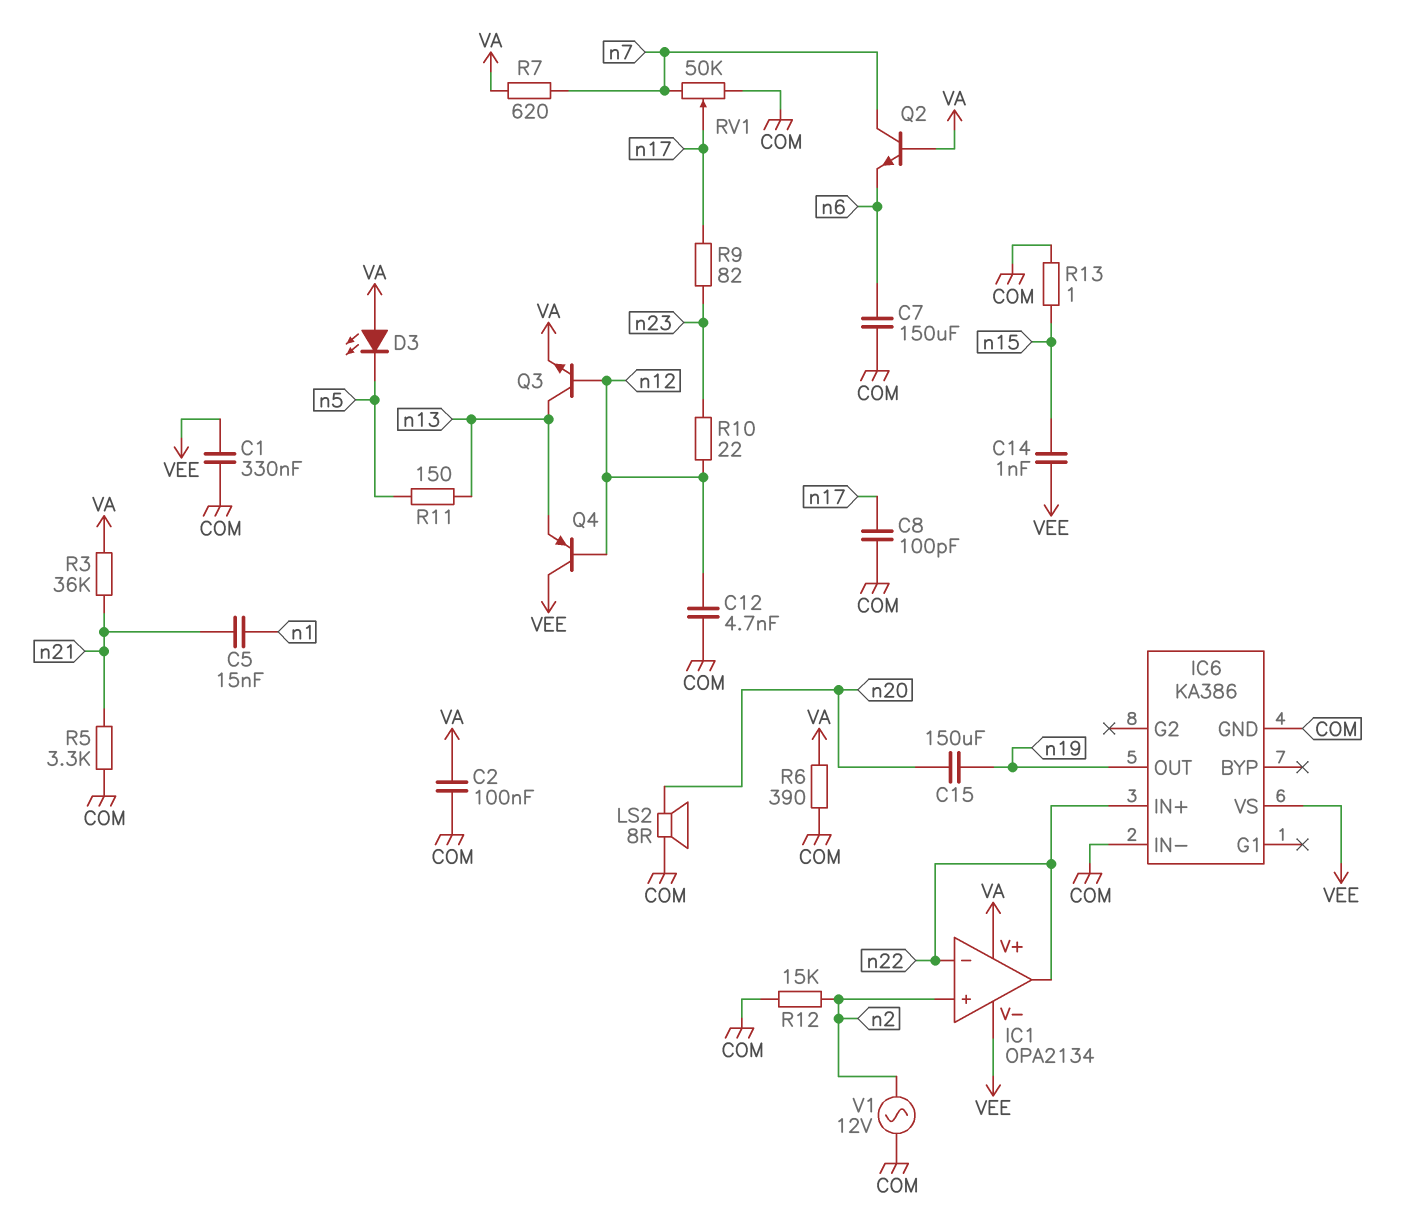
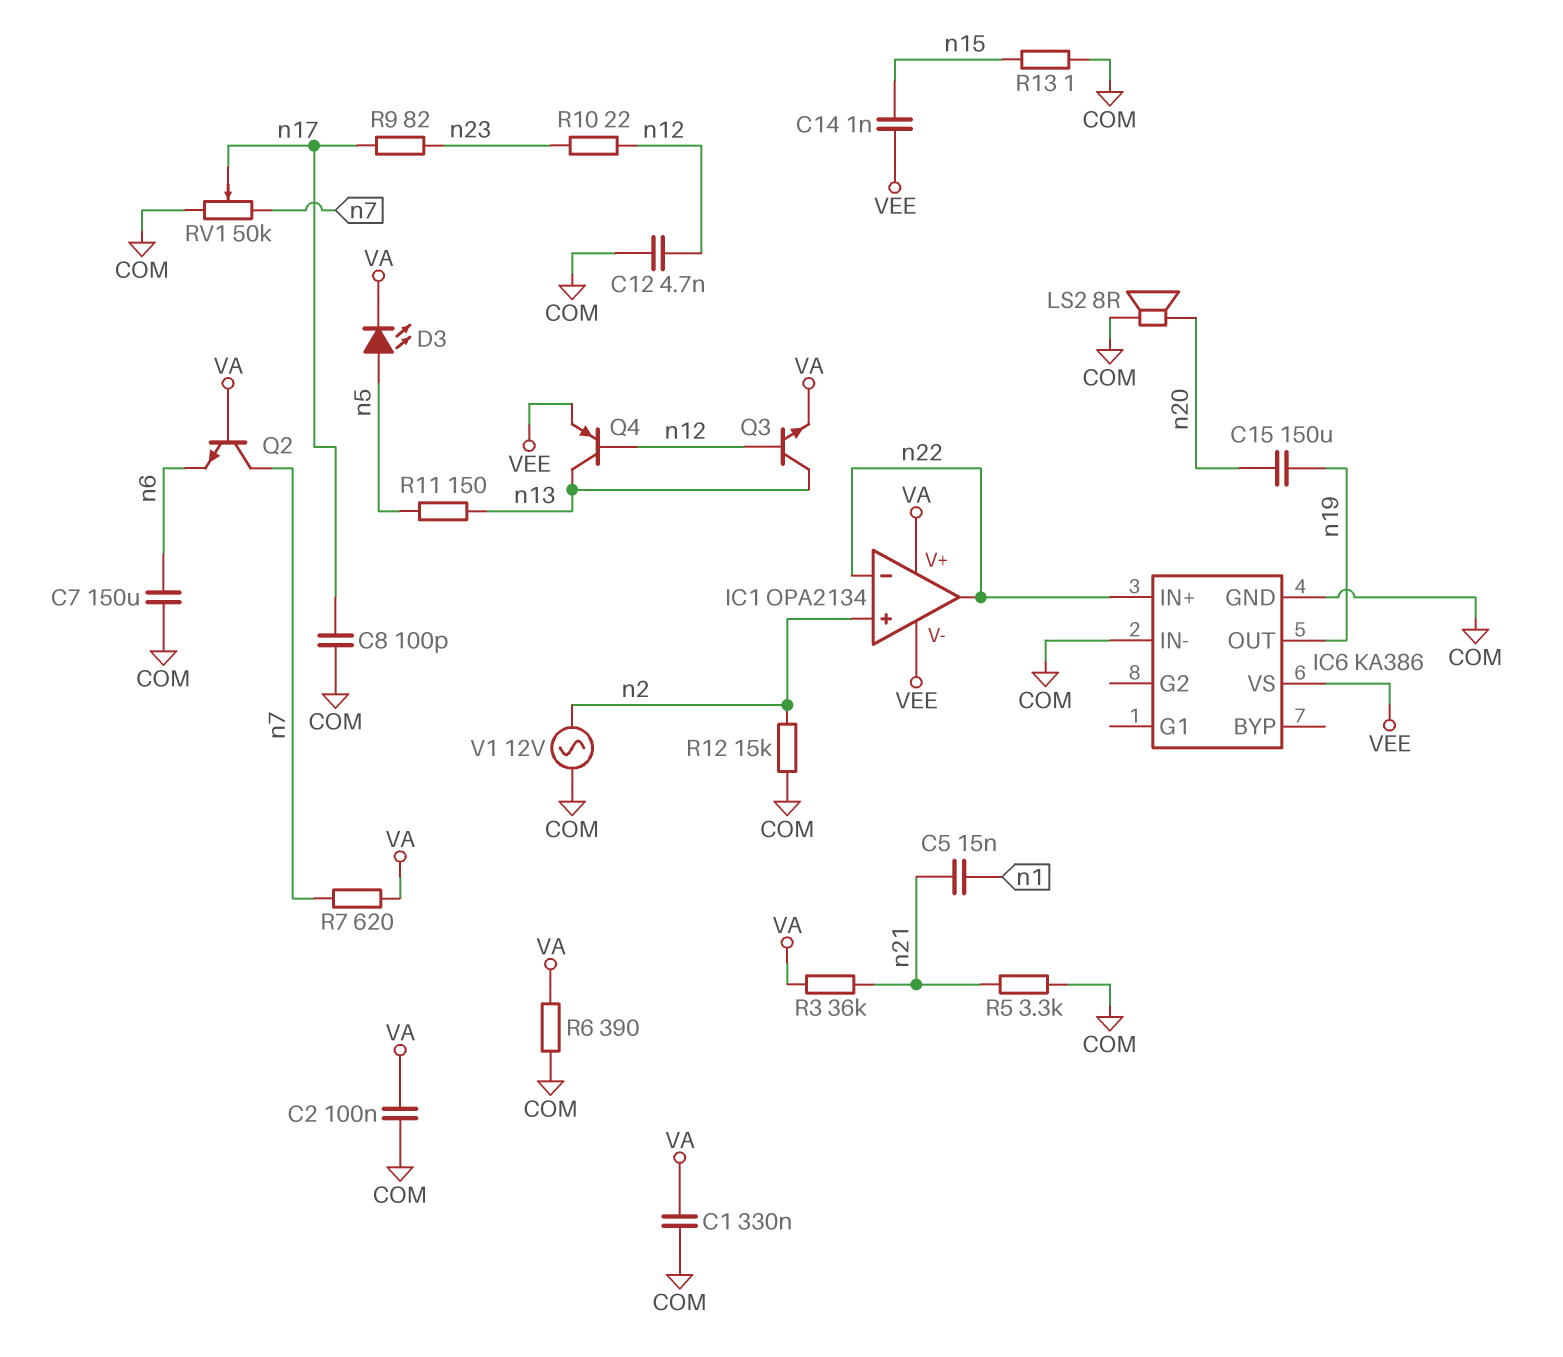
C1: 330nF (COM, VEE) -> 330nF (COM, VA)
D3: LED (A VA, K n5) -> LED (A n5, K VA)
Q4: PNP (B n12, C VEE, E n13) -> PNP (B n12, C n13, E VEE)

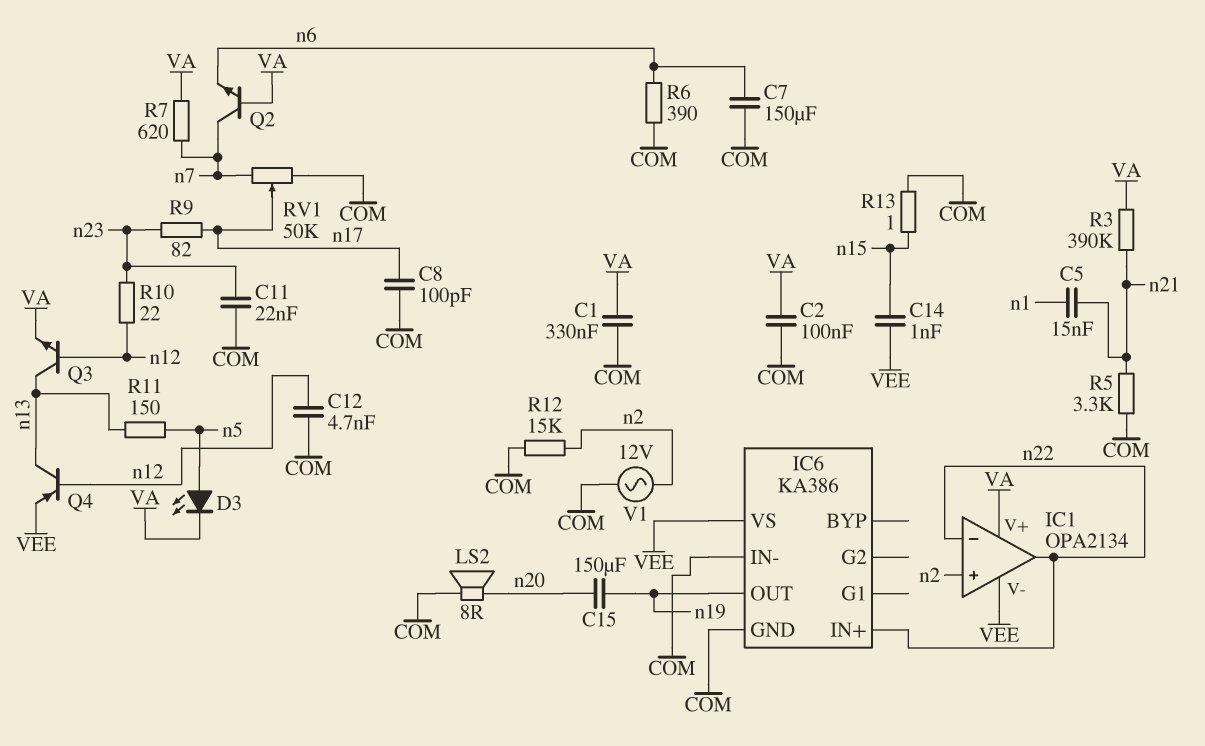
C11: none -> 22nF (COM, n23)
R3: 36k (VA, n21) -> 390k (VA, n21)
R6: 390 (COM, VA) -> 390 (COM, n6)

